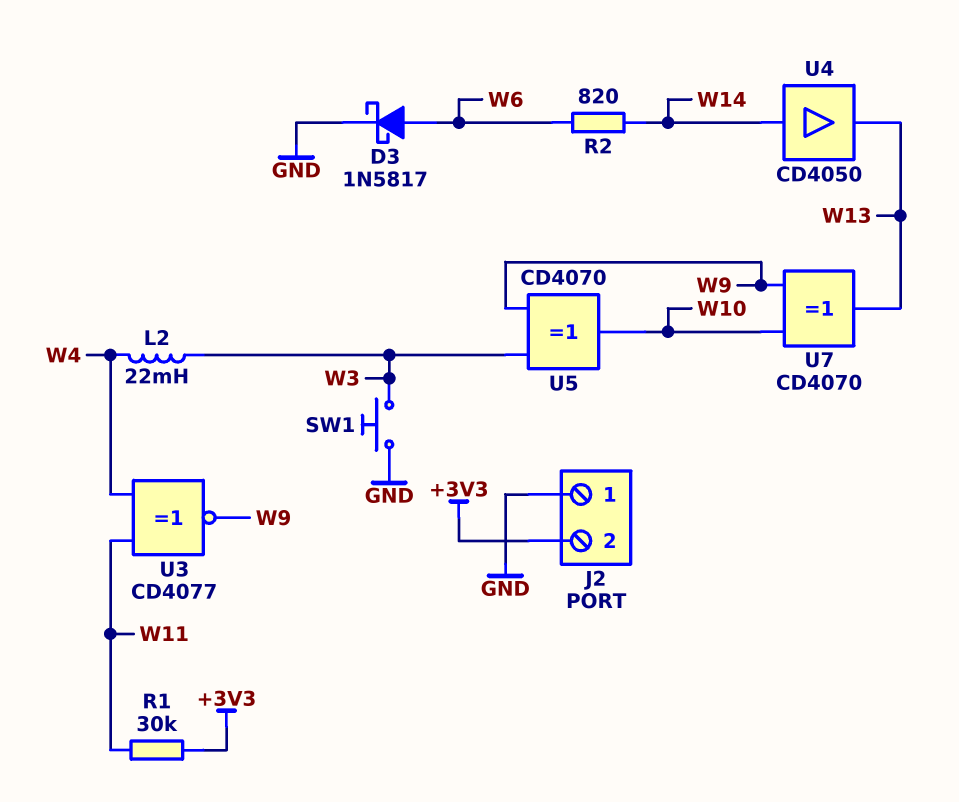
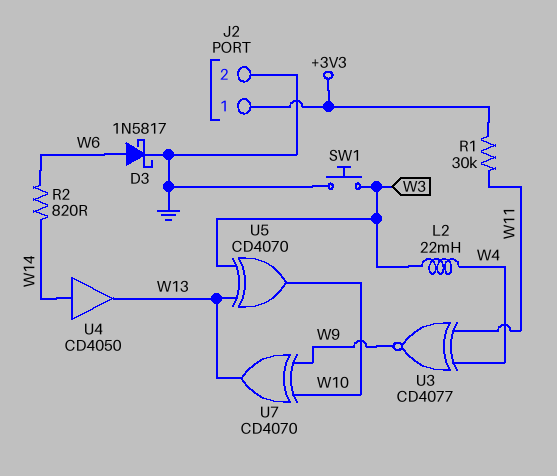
J2 pin 1: GND -> +3V3
J2 pin 2: +3V3 -> GND
U5: XOR CD4070 (in W3, in W9, out W10) -> XOR CD4070 (in W3, in W13, out W10)

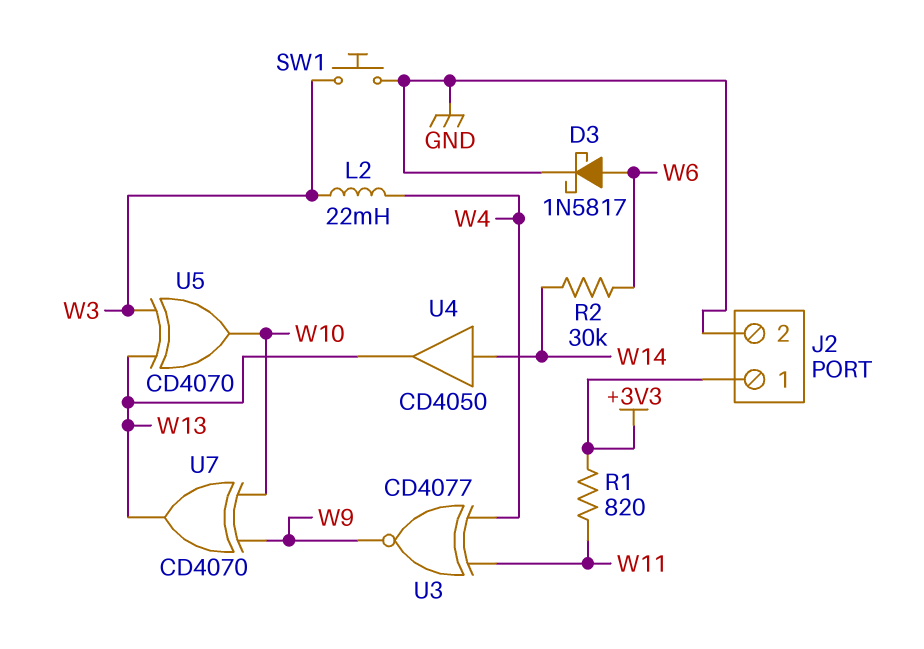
R1: 30k (+3V3, W11) -> 820 (+3V3, W11)
R2: 820 (W6, W14) -> 30k (W6, W14)

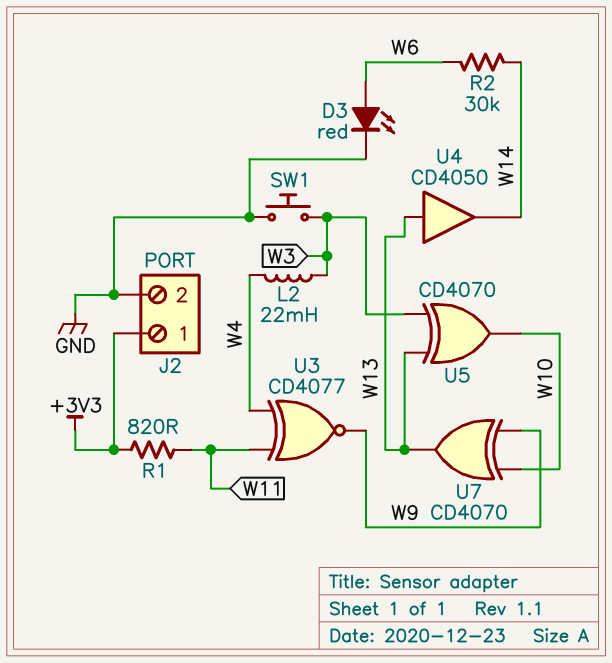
D3: schottky 1N5817 (A W6, K GND) -> LED red (A W6, K GND)
U4: buffer CD4050 (in W14, out W13) -> buffer CD4050 (in W13, out W14)

